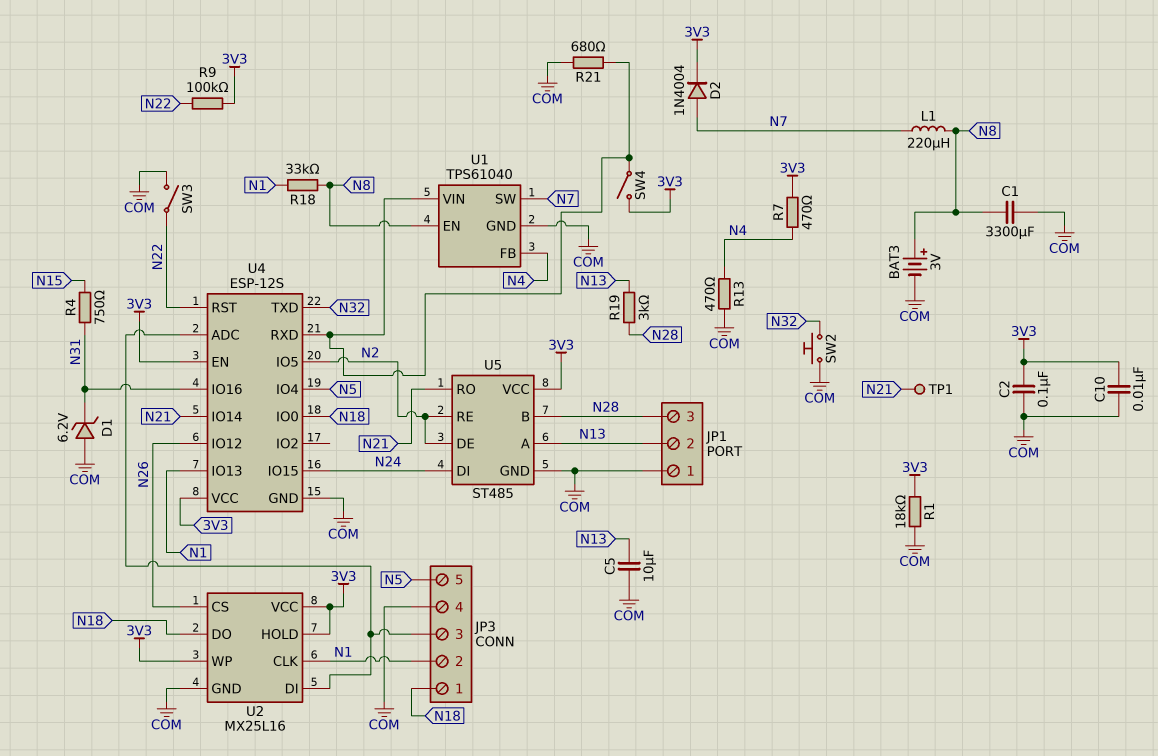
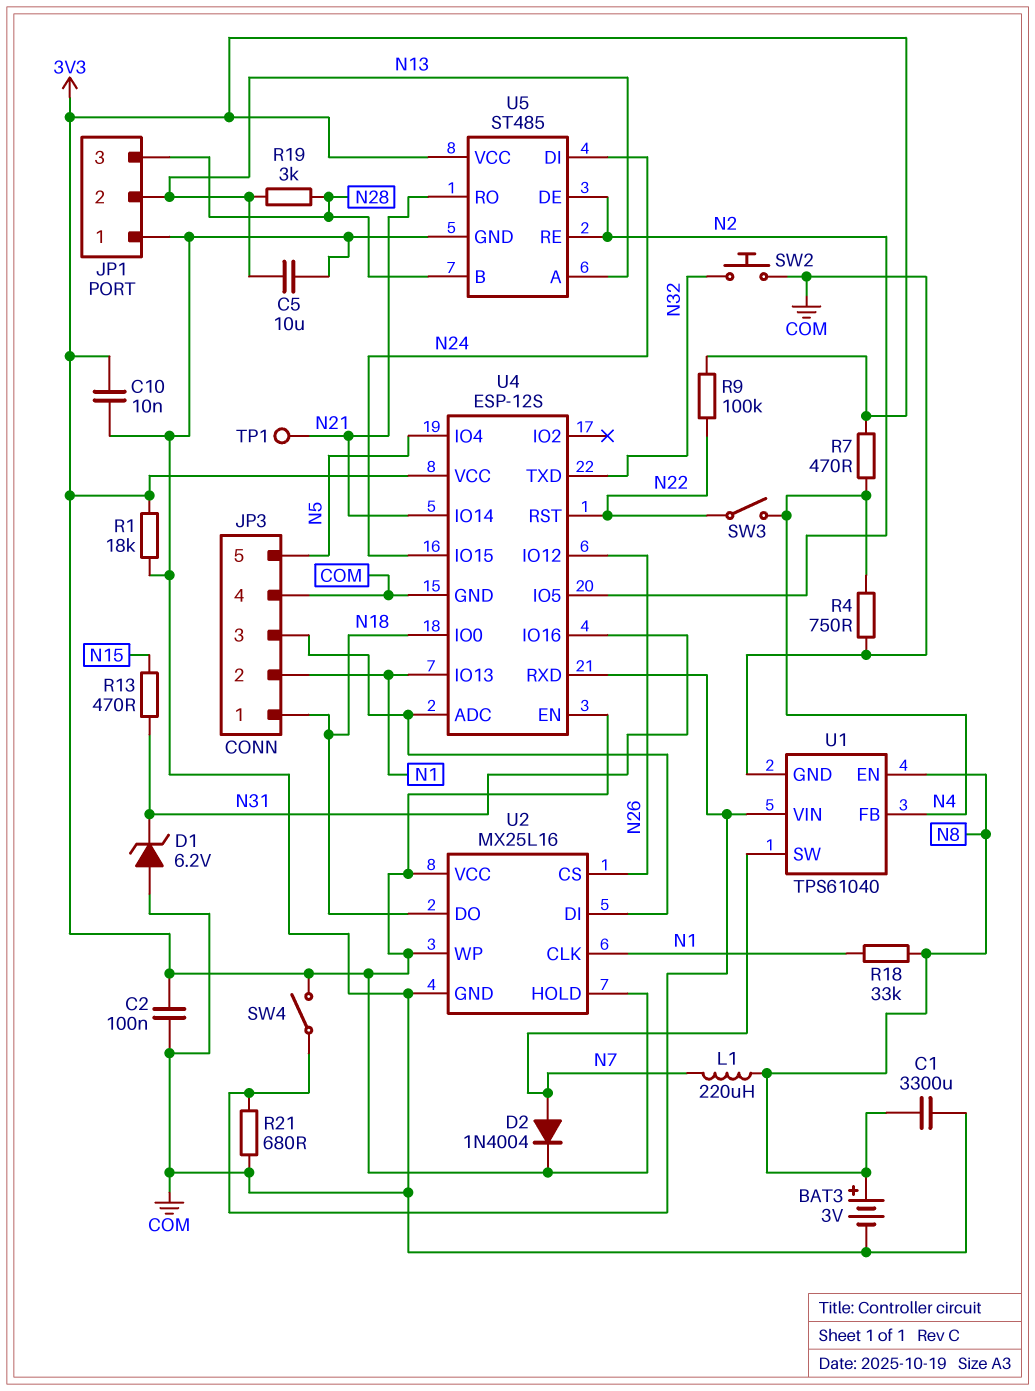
R4: 750 (N15, N31) -> 750 (COM, N4)
R13: 470 (COM, N4) -> 470 (N15, N31)
SW3: switch (COM, N22) -> switch (N4, N22)

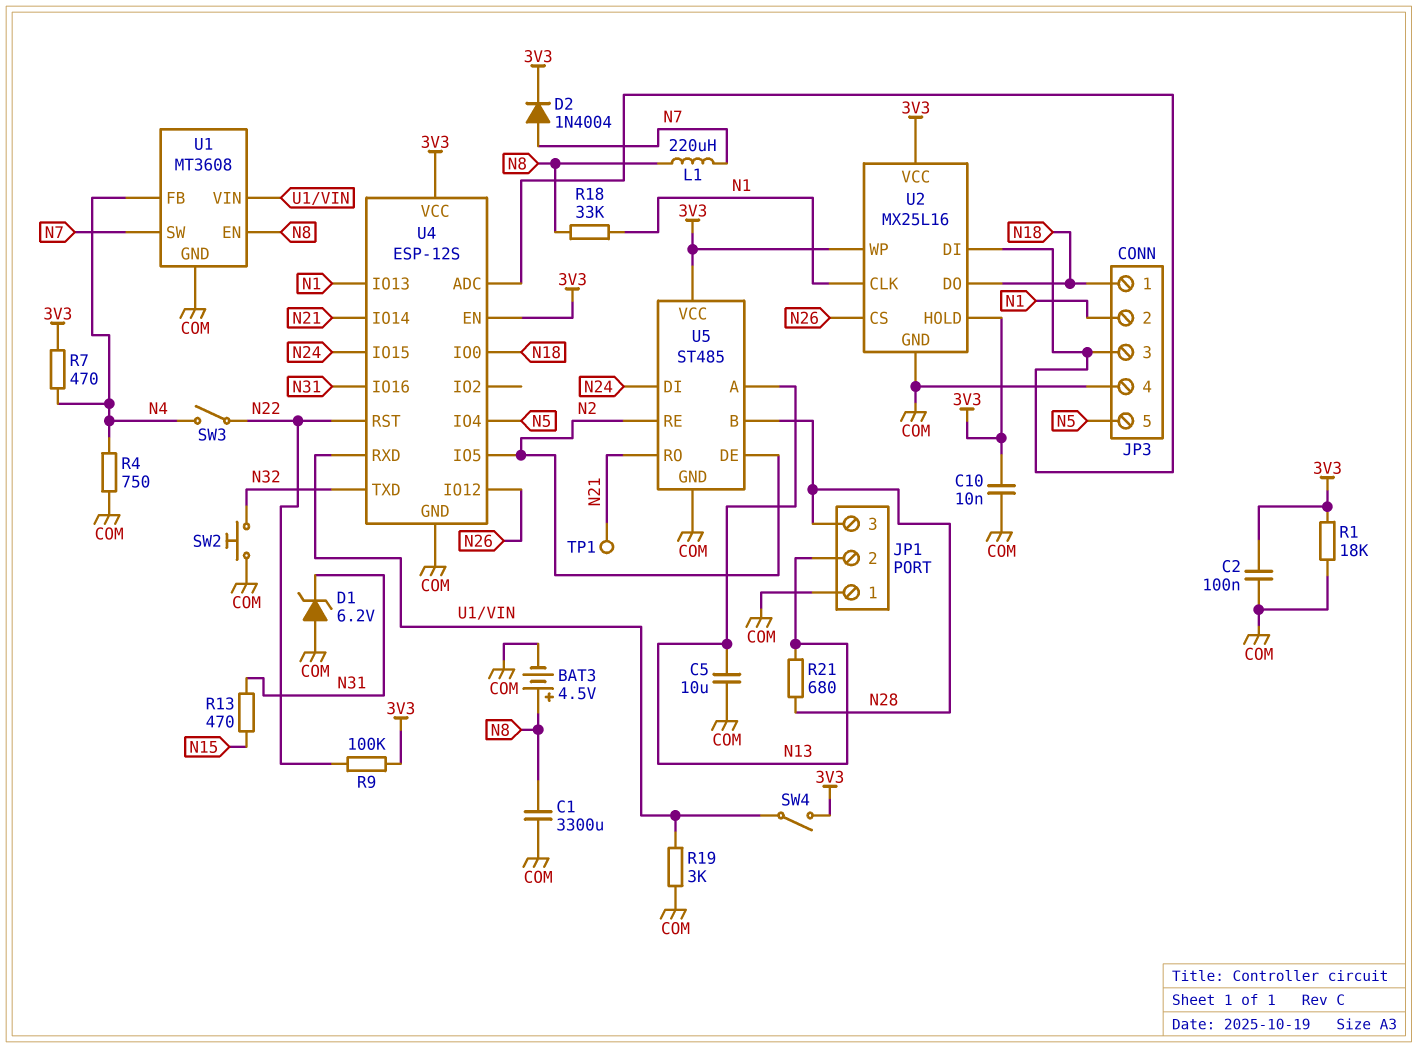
BAT3: 3V (plus N8, minus COM) -> 4.5V (plus N8, minus COM)
R19: 3k (N13, N28) -> 3k (COM, U1/VIN)
R21: 680 (COM, U1/VIN) -> 680 (N13, N28)
U1: TPS61040 -> MT3608

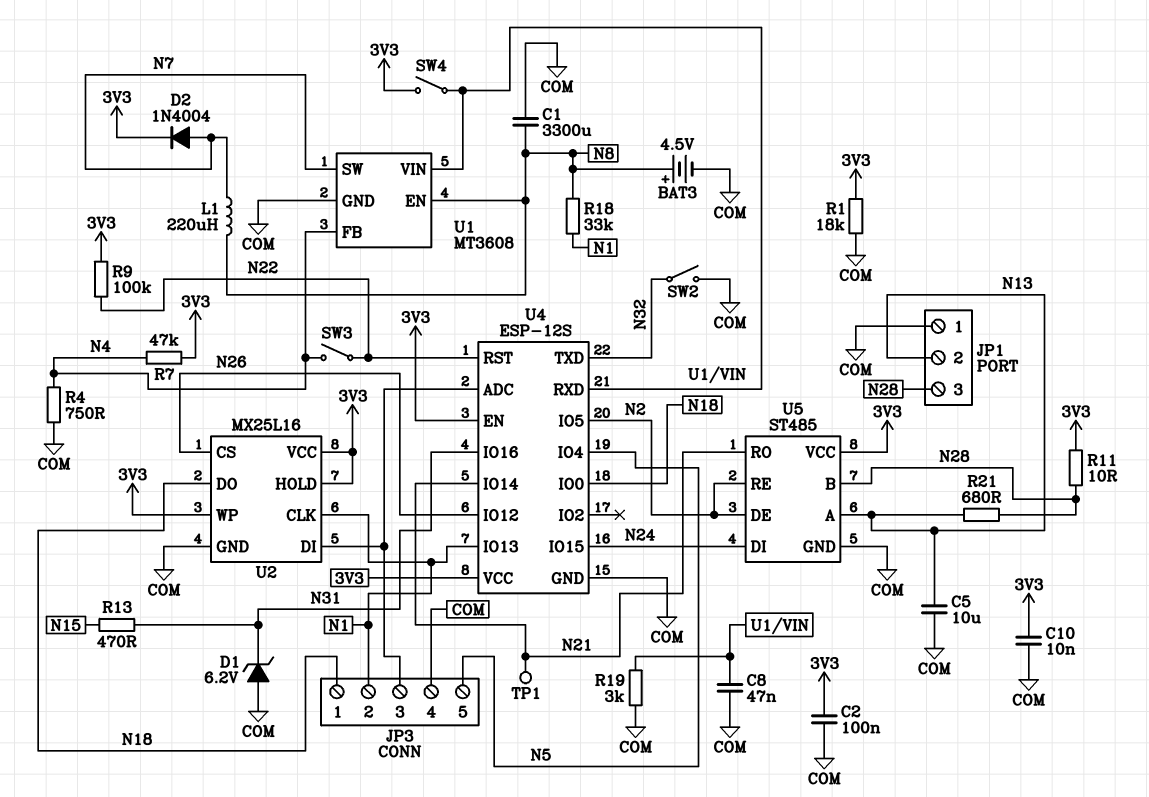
C8: none -> 47nF (COM, U1/VIN)
R7: 470 (3V3, N4) -> 47k (3V3, N4)
R11: none -> 10 (3V3, N28)
SW2: button (COM, N32) -> switch (COM, N32)

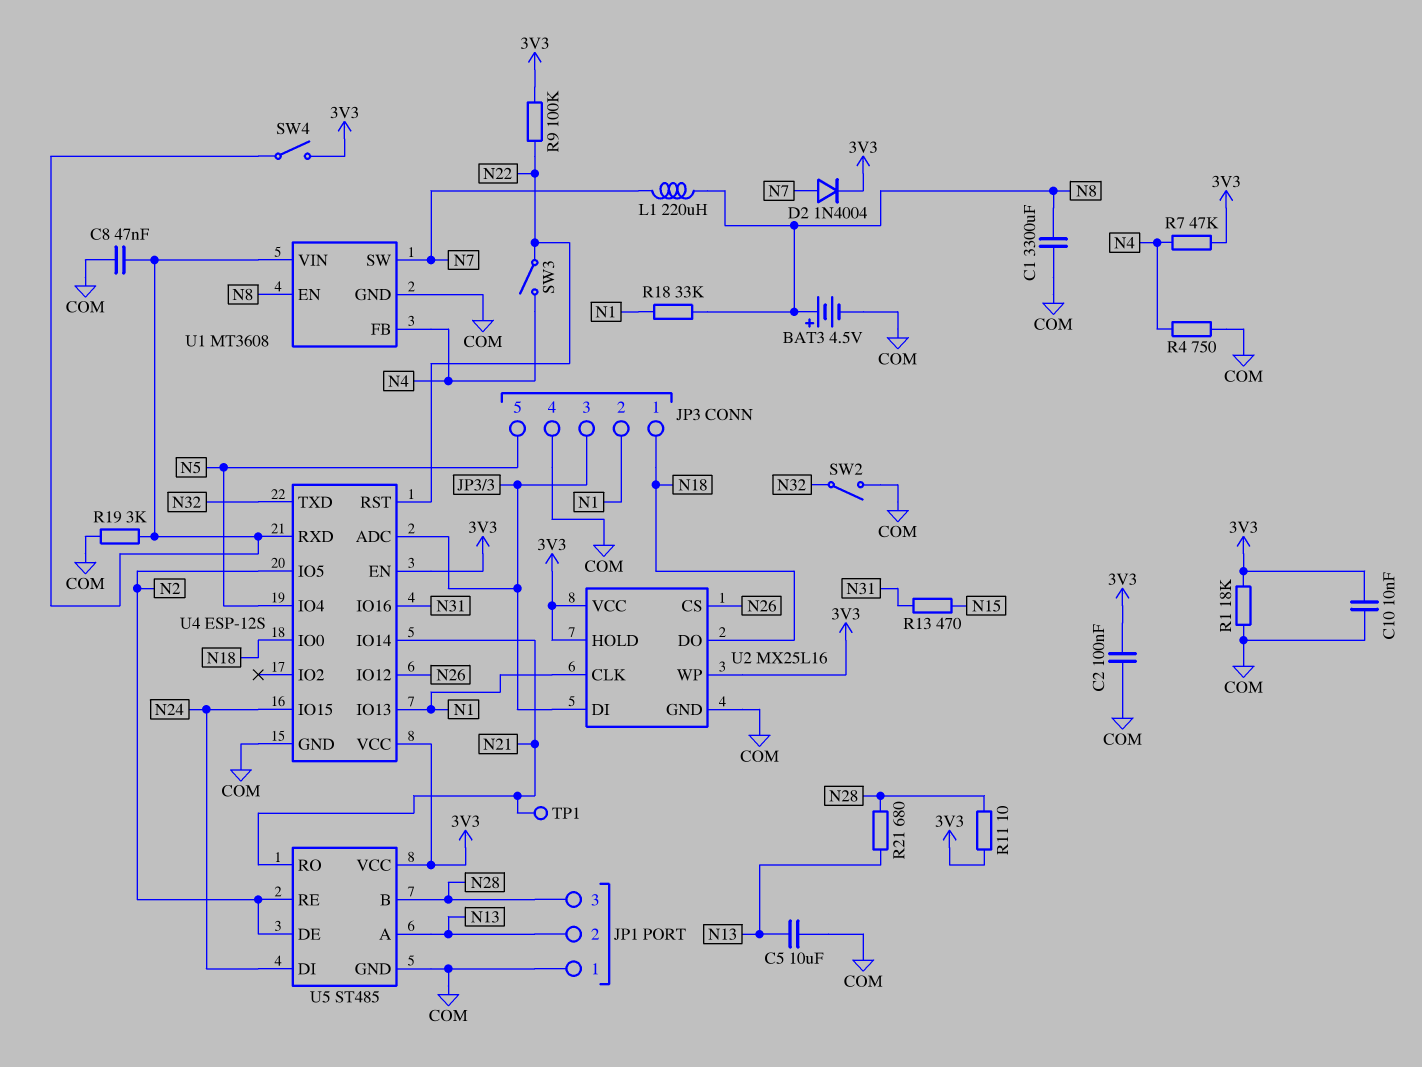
D1: zener 6.2V (A COM, K N31) -> none

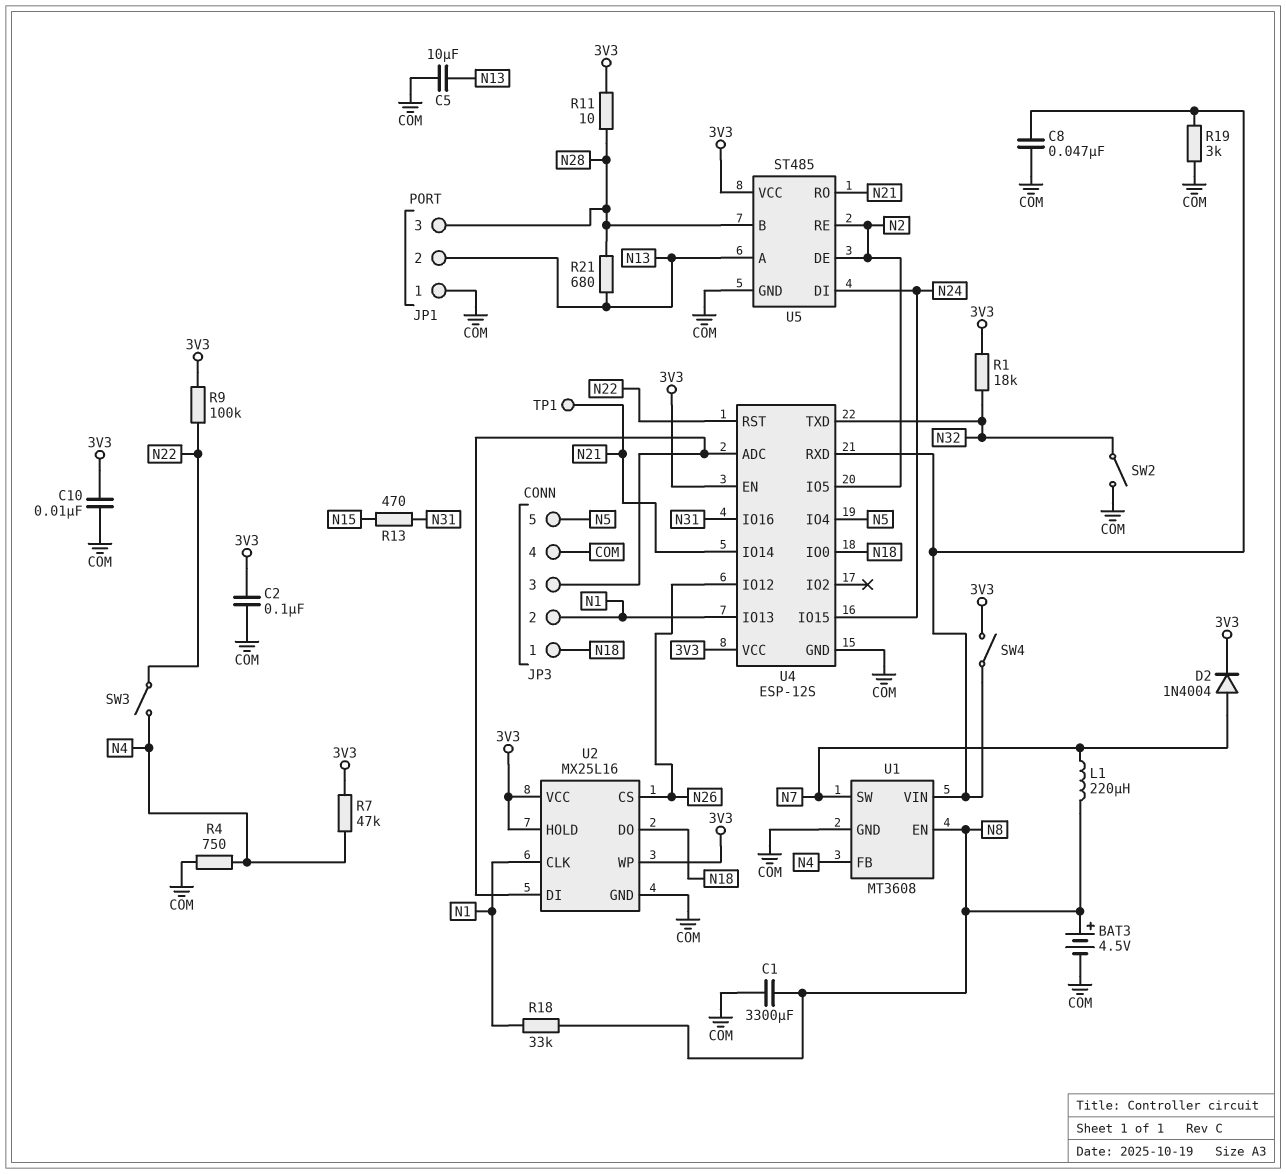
R1: 18k (3V3, COM) -> 18k (3V3, N32)

